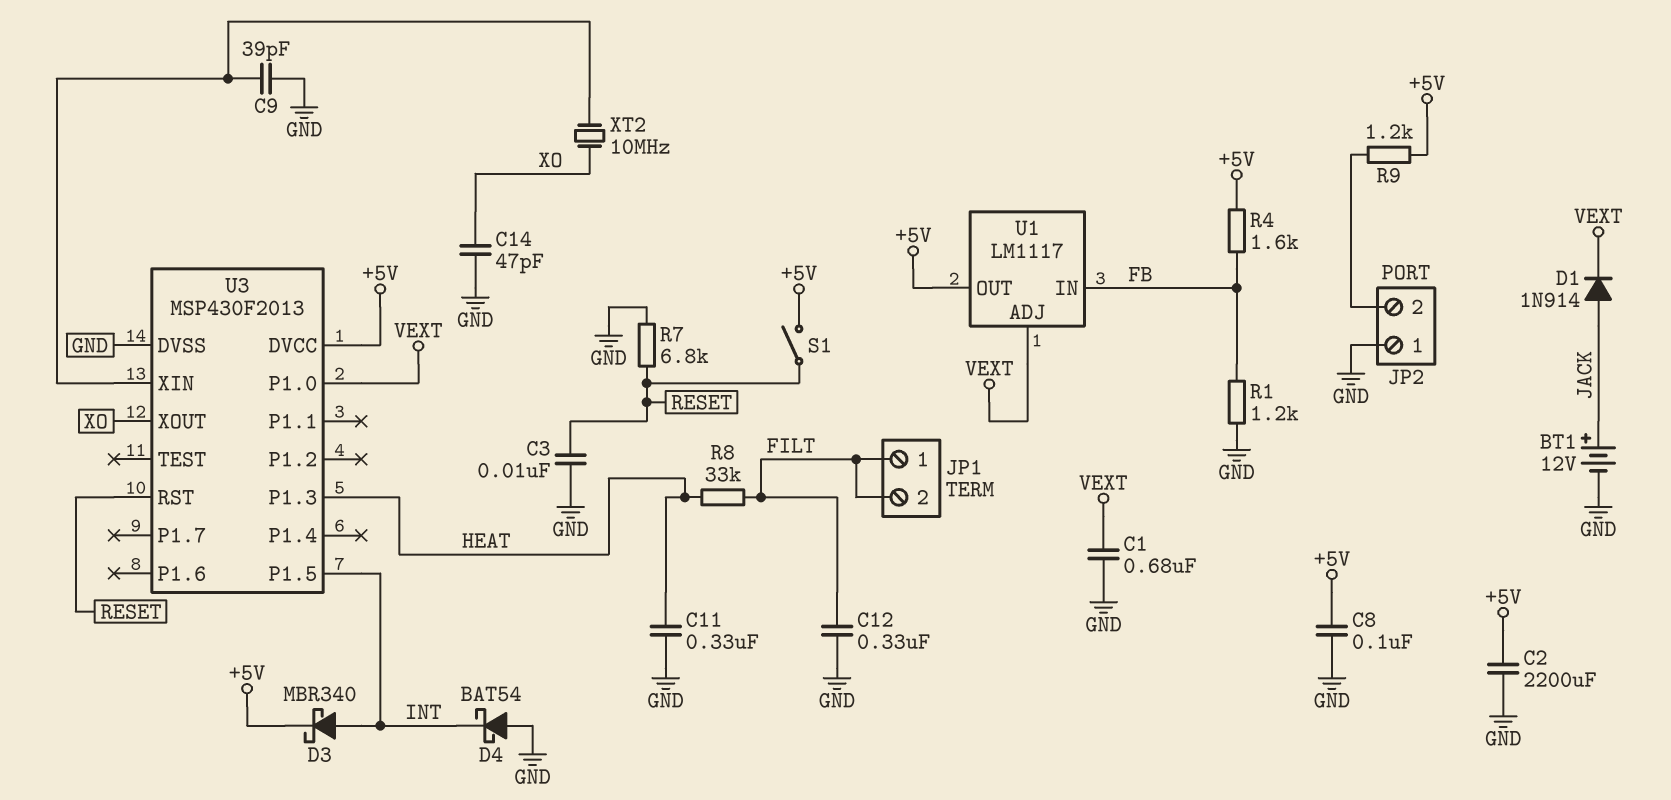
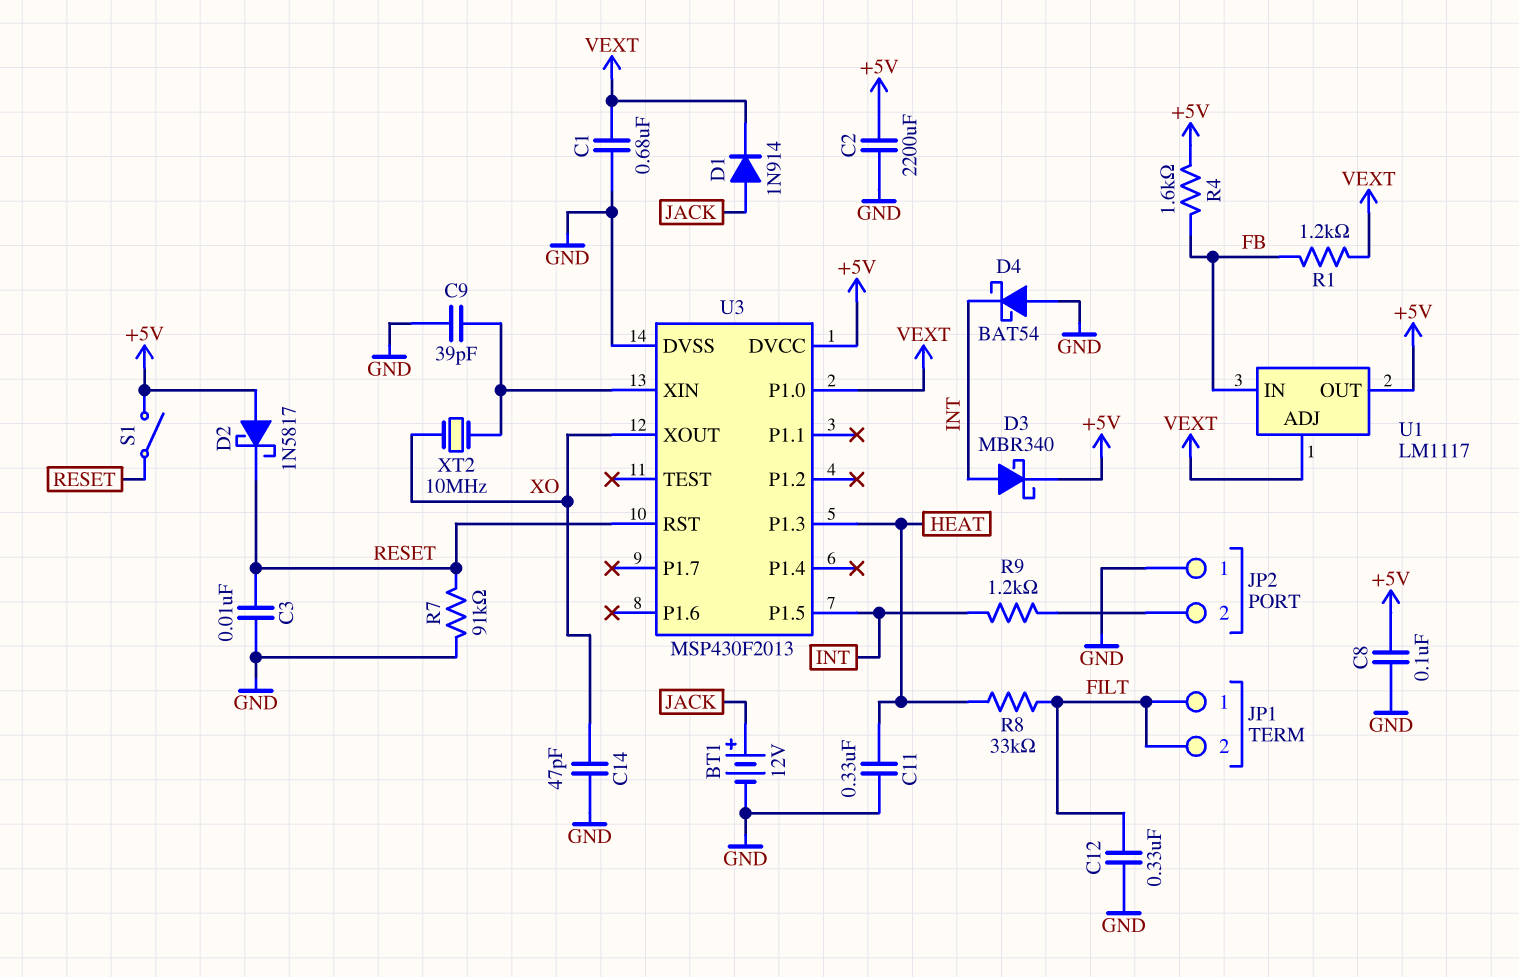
D2: none -> schottky 1N5817 (A +5V, K RESET)
R1: 1.2k (FB, GND) -> 1.2k (FB, VEXT)
R7: 6.8k (GND, RESET) -> 91k (GND, RESET)
R9: 1.2k (+5V, JP2/2) -> 1.2k (INT, JP2/2)

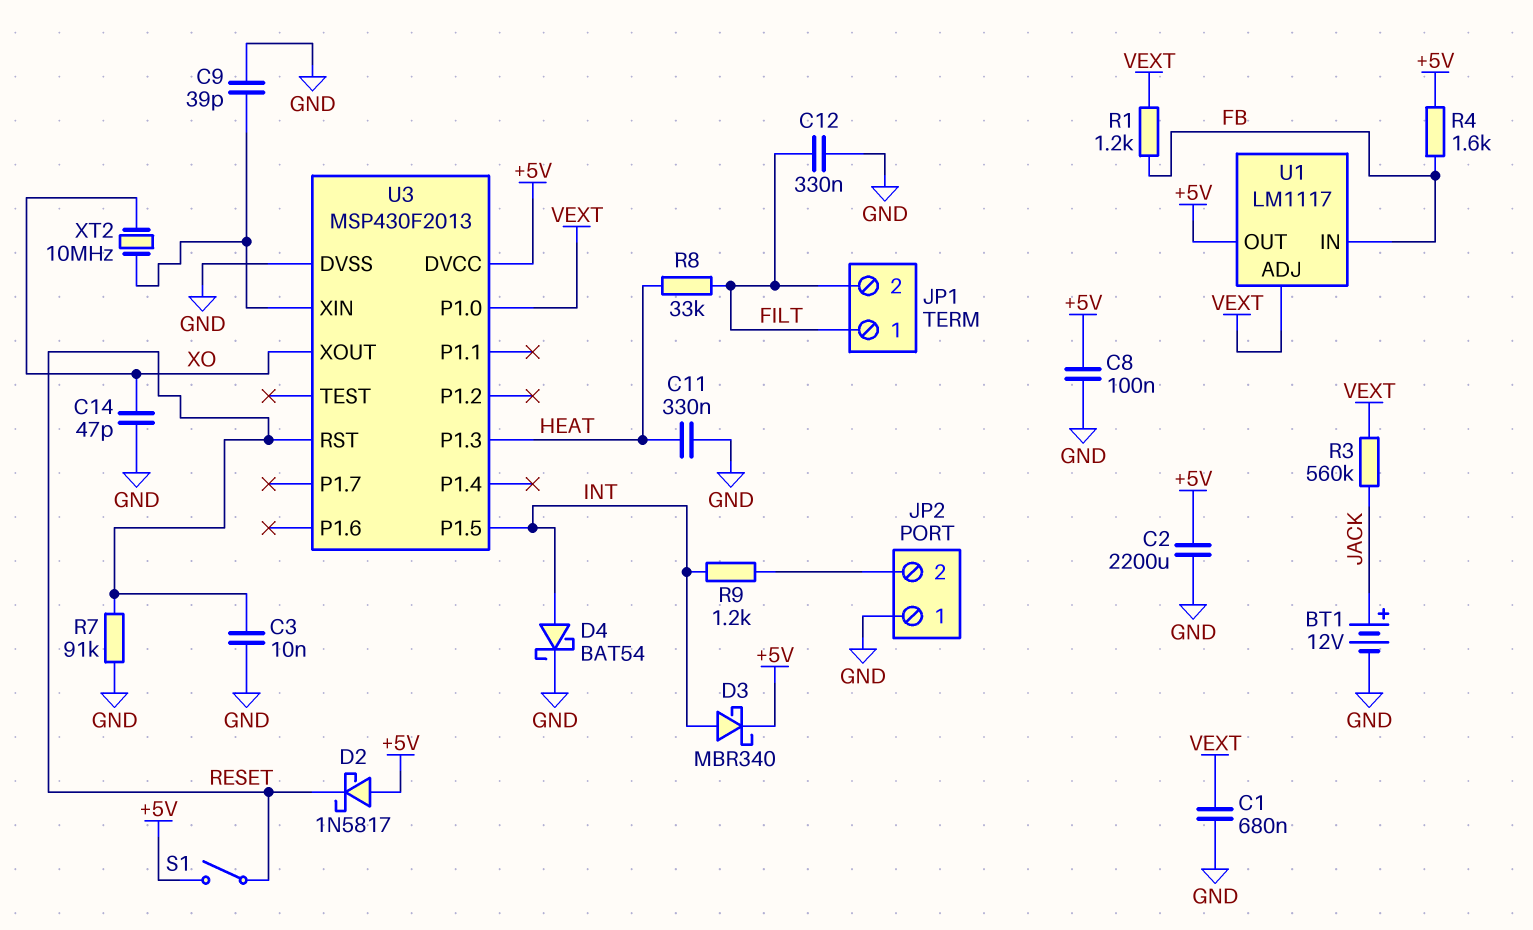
D1: diode 1N914 (A JACK, K VEXT) -> none
D4: schottky BAT54 (A GND, K INT) -> schottky BAT54 (A INT, K GND)
R3: none -> 560k (JACK, VEXT)

